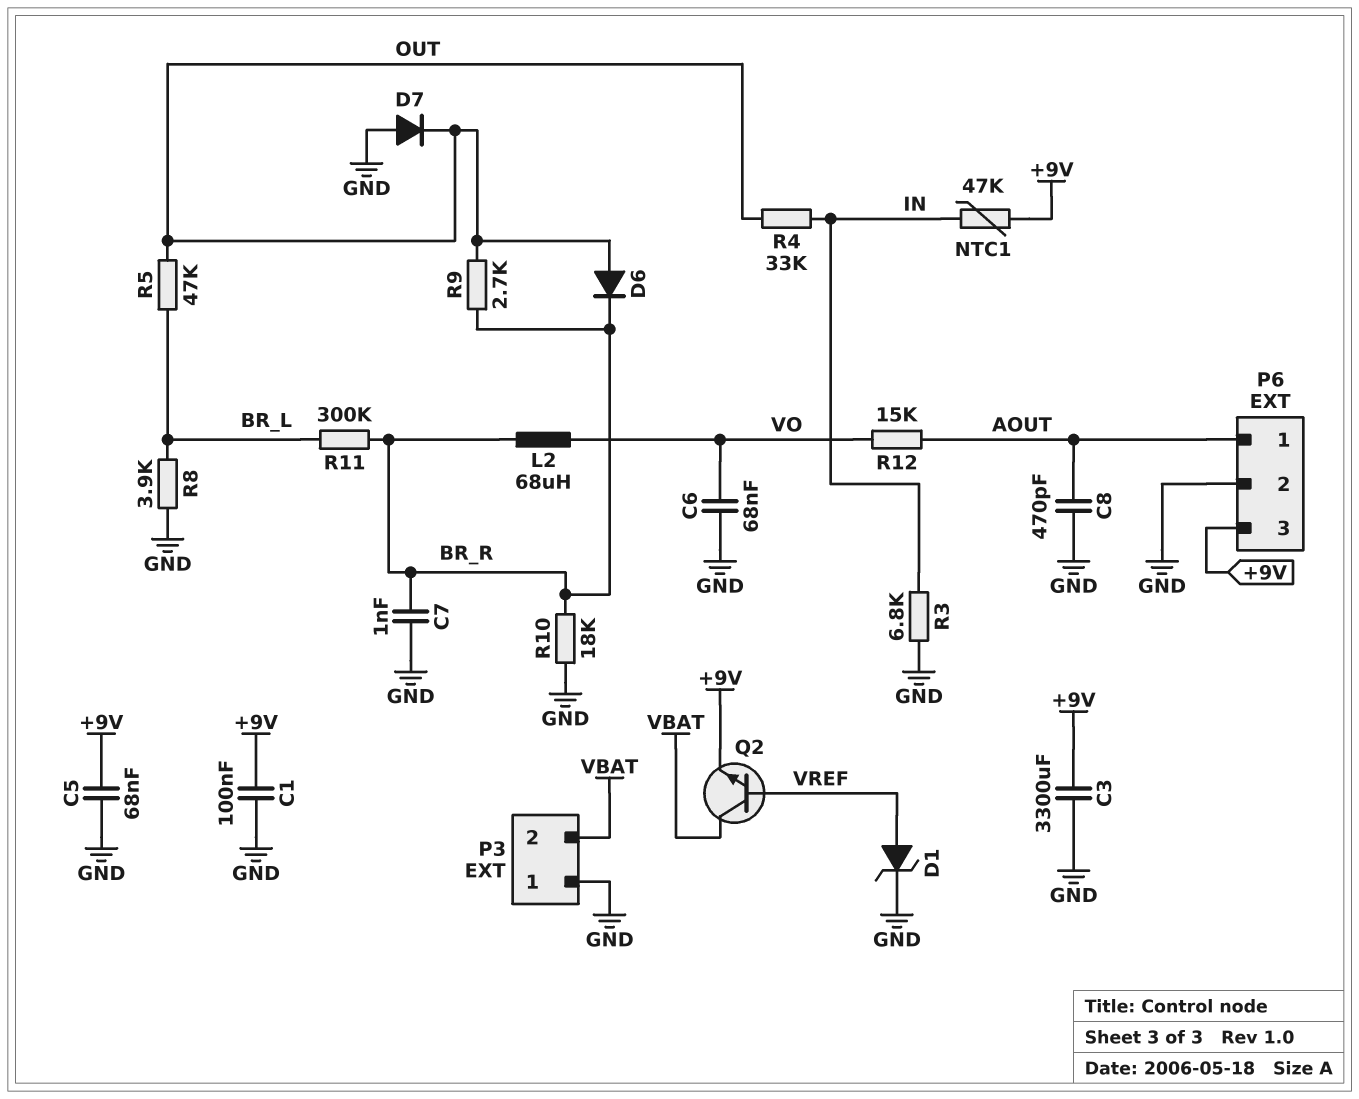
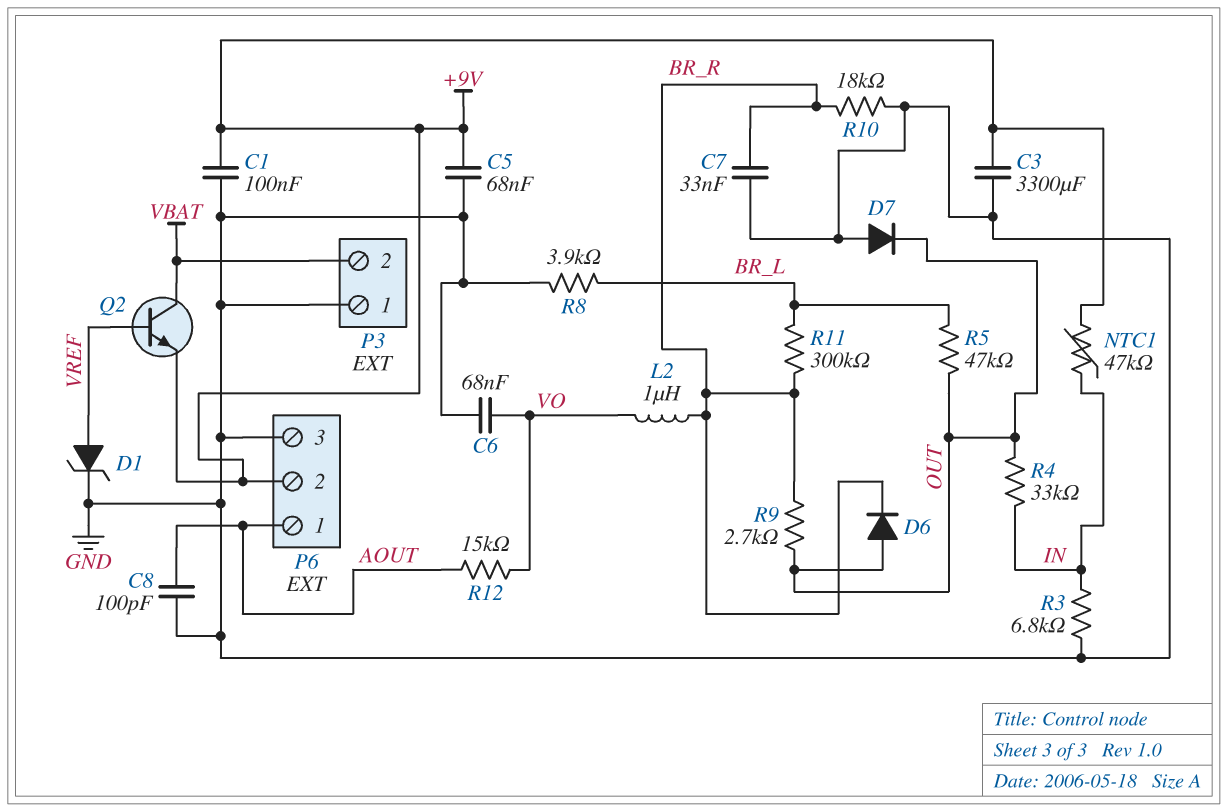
C7: 1nF (BR_R, GND) -> 33nF (BR_R, GND)
C8: 470pF (AOUT, GND) -> 100pF (AOUT, GND)
L2: 68uH (BR_R, VO) -> 1uH (BR_R, VO)
P6 pin 2: GND -> +9V
P6 pin 3: +9V -> GND

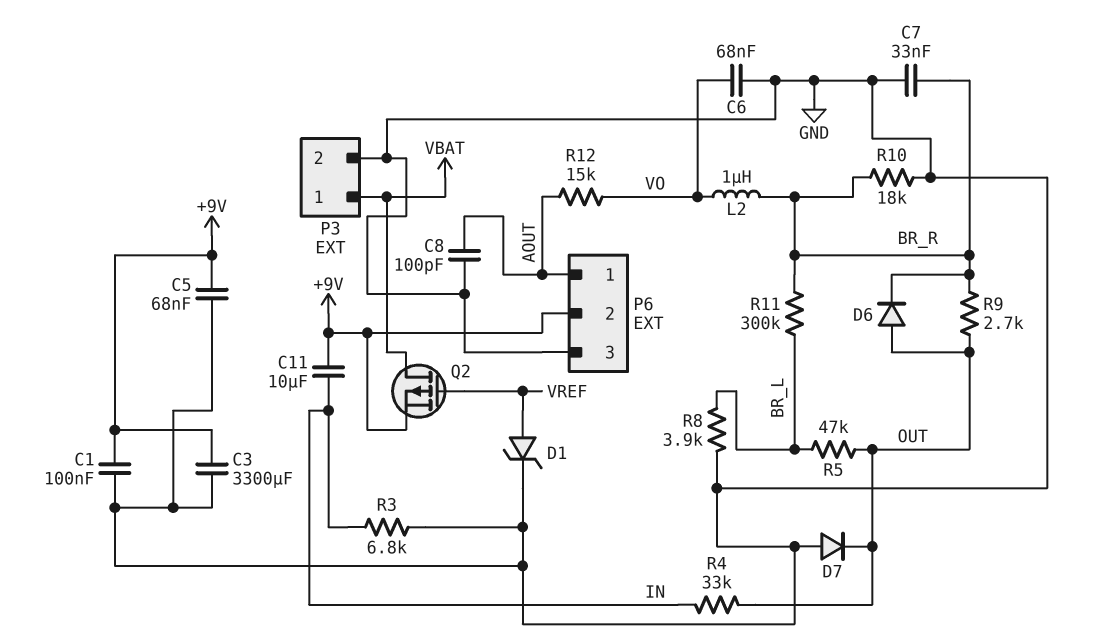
C11: none -> 10uF (+9V, IN)
NTC1: 47k (+9V, IN) -> none
P3 pin 1: GND -> VBAT
P3 pin 2: VBAT -> GND
Q2: NPN (B VREF, C VBAT, E +9V) -> PMOS (G VREF, D VBAT, S +9V)

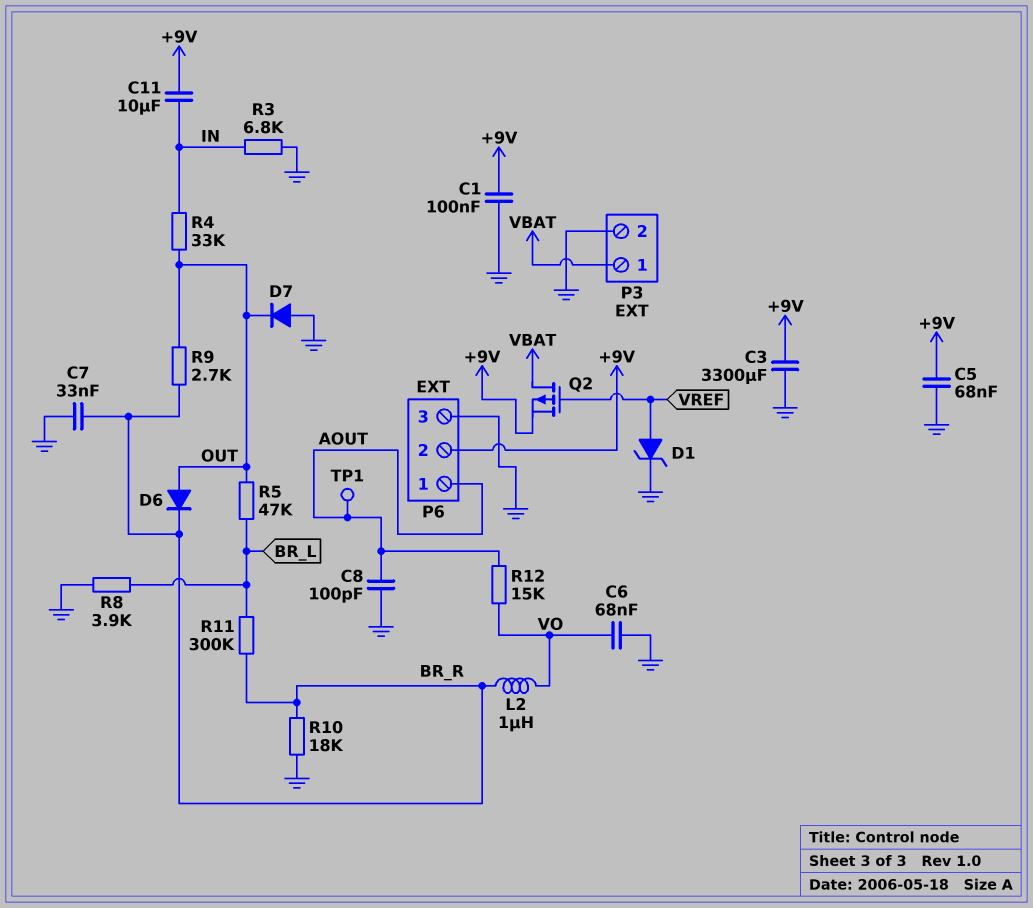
TP1: none -> test point (AOUT)

